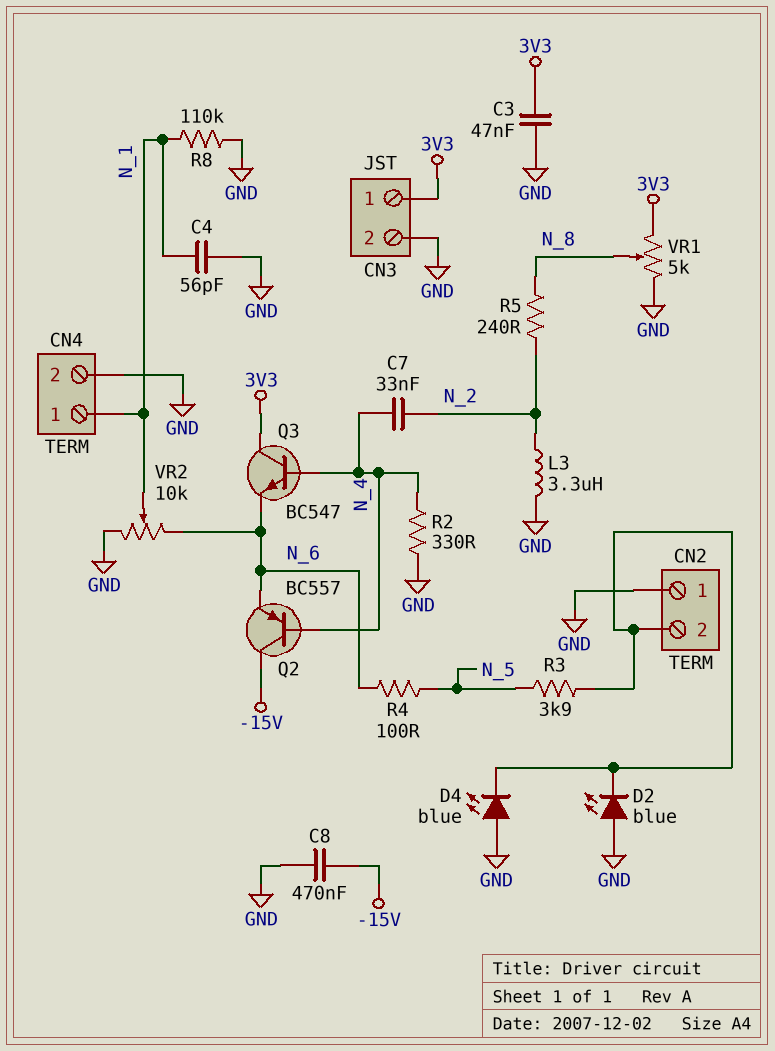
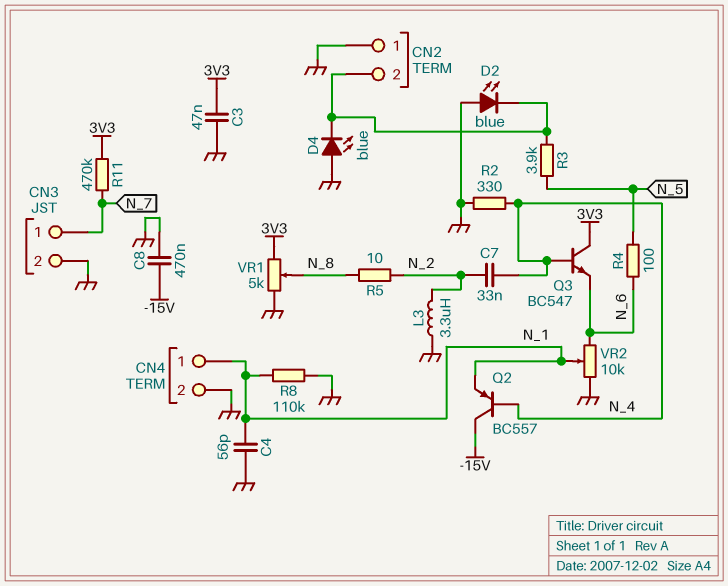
CN3 pin 1: 3V3 -> N_7
Q2: PNP BC557 (B N_4, C -15V, E N_6) -> PNP BC557 (B N_4, C -15V, E N_1)
R5: 240 (N_2, N_8) -> 10 (N_2, N_8)
R11: none -> 470k (3V3, N_7)

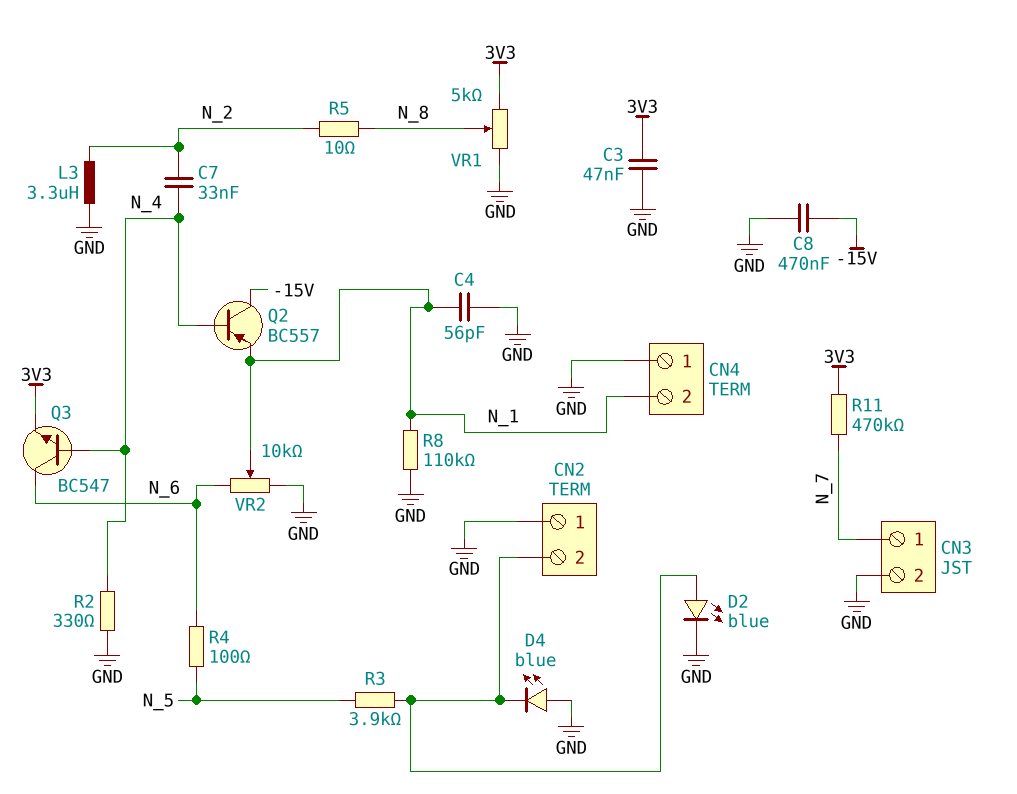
CN4 pin 1: N_1 -> GND
CN4 pin 2: GND -> N_1
D2: LED blue (A GND, K CN2/2) -> LED blue (A CN2/2, K GND)
Q3: NPN BC547 (B N_4, C 3V3, E N_6) -> NPN BC547 (B N_4, C N_6, E 3V3)

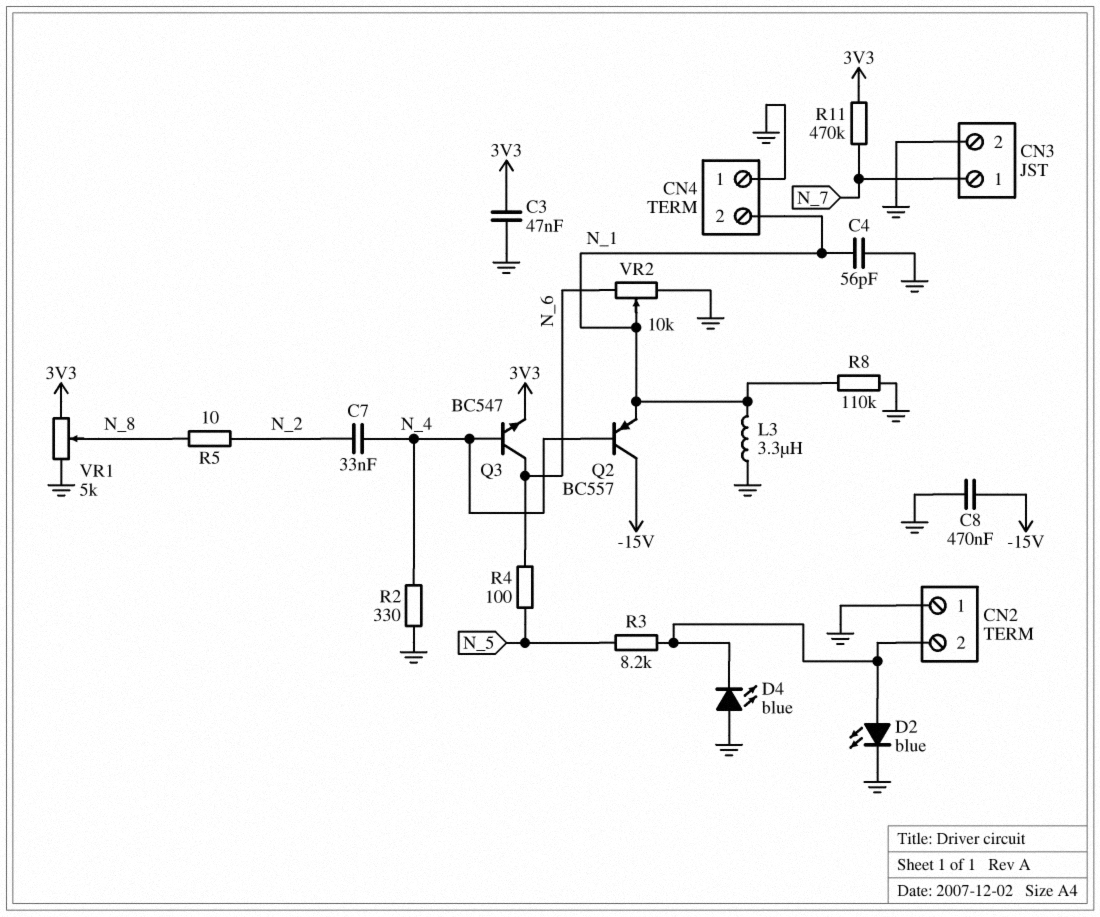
L3: 3.3uH (GND, N_2) -> 3.3uH (GND, N_1)
R3: 3.9k (CN2/2, N_5) -> 8.2k (CN2/2, N_5)

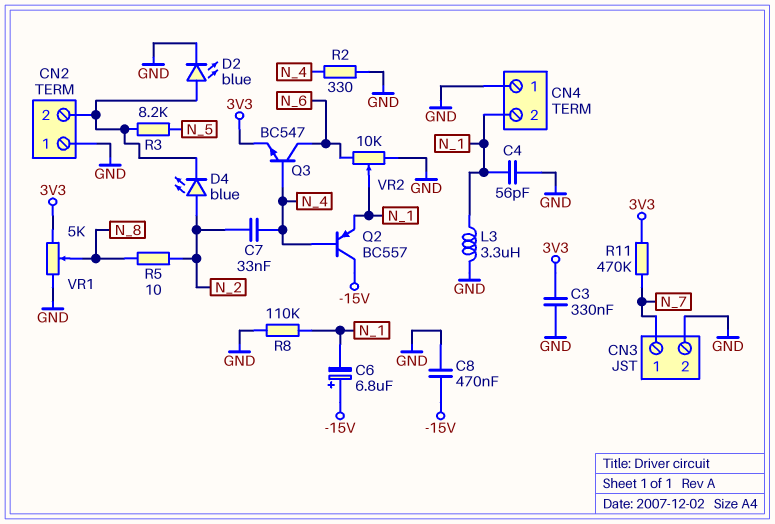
C3: 47nF (3V3, GND) -> 330nF (3V3, GND)
C6: none -> 6.8uF (plus -15V, minus N_1)
D4: LED blue (A GND, K CN2/2) -> LED blue (A N_2, K CN2/2)
R4: 100 (N_5, N_6) -> none

